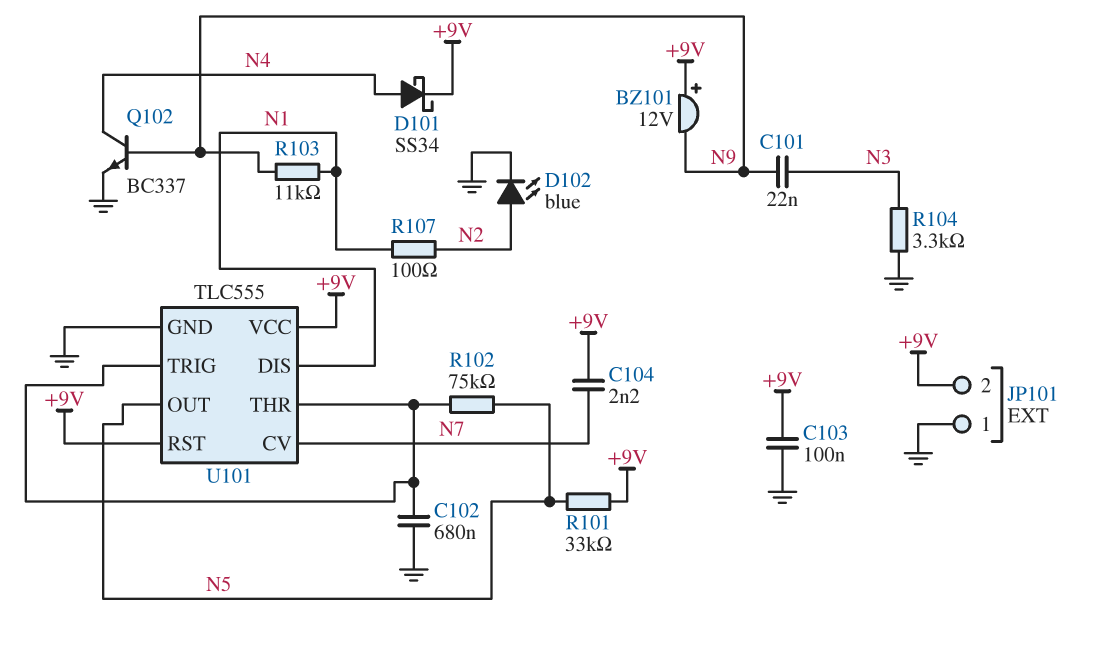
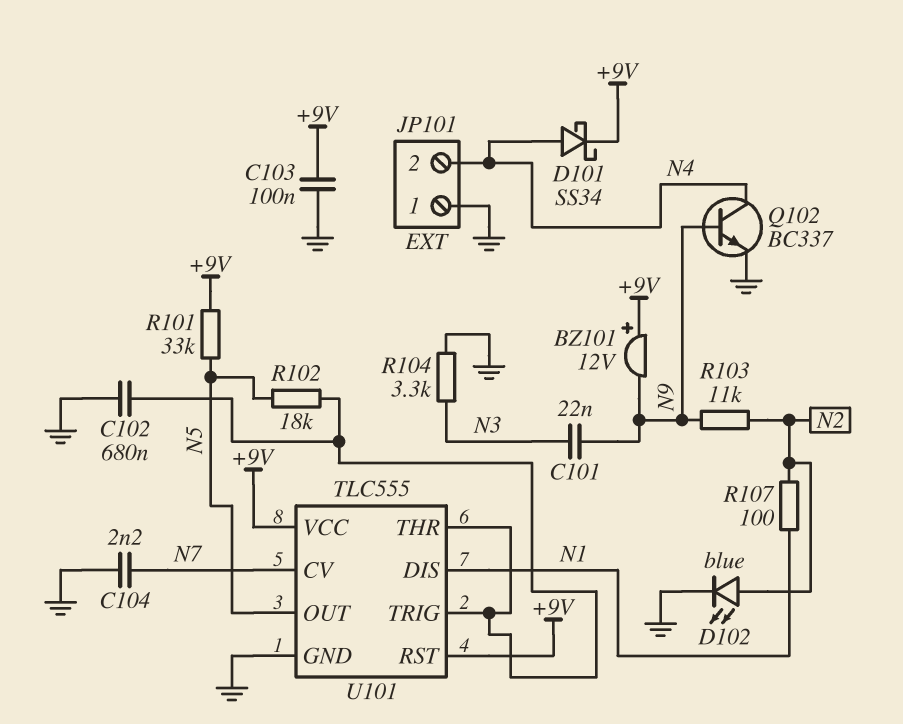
C104: 2.2nF (+9V, N7) -> 2.2nF (GND, N7)
JP101 pin 2: +9V -> N4
R102: 75k (N5, U101/THR) -> 18k (N5, U101/THR)
R103: 11k (N1, N9) -> 11k (N2, N9)

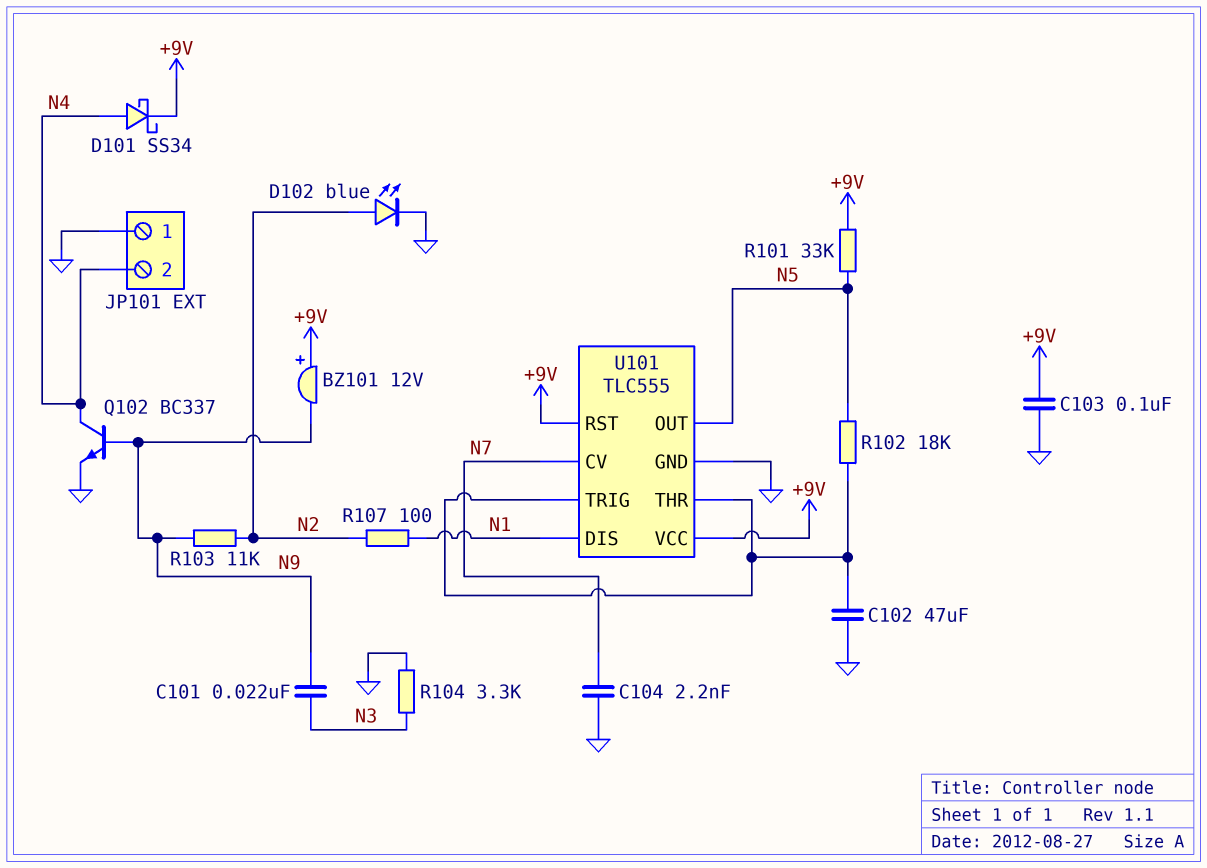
C102: 680nF (GND, U101/THR) -> 47uF (GND, U101/THR)

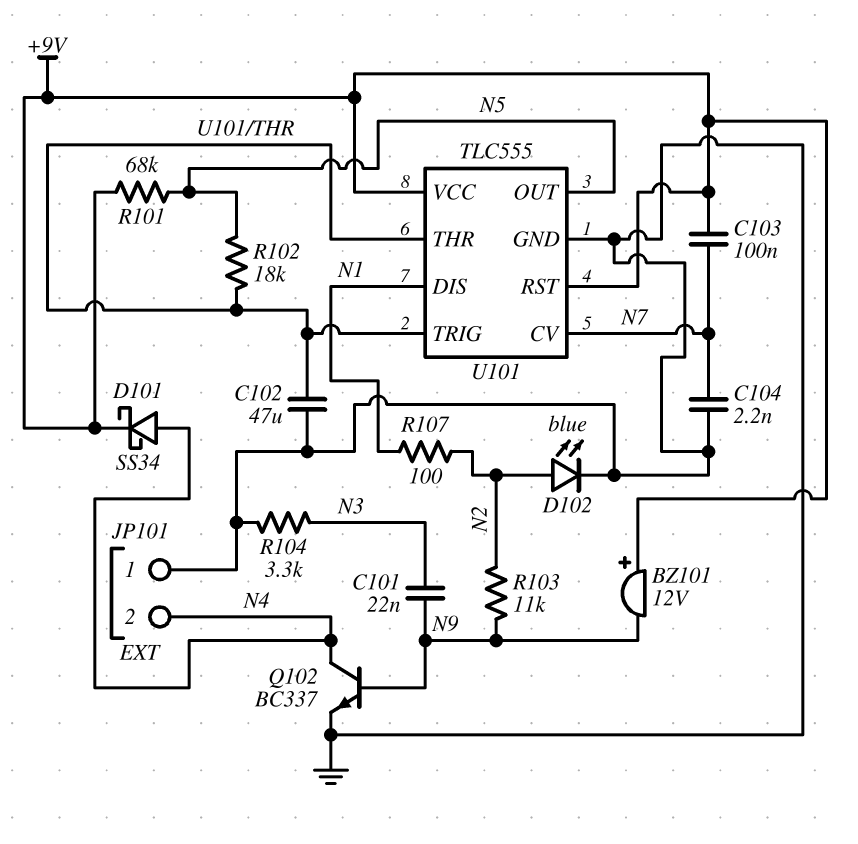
C103: 100nF (+9V, GND) -> 100nF (+9V, N7)
R101: 33k (+9V, N5) -> 68k (+9V, N5)

